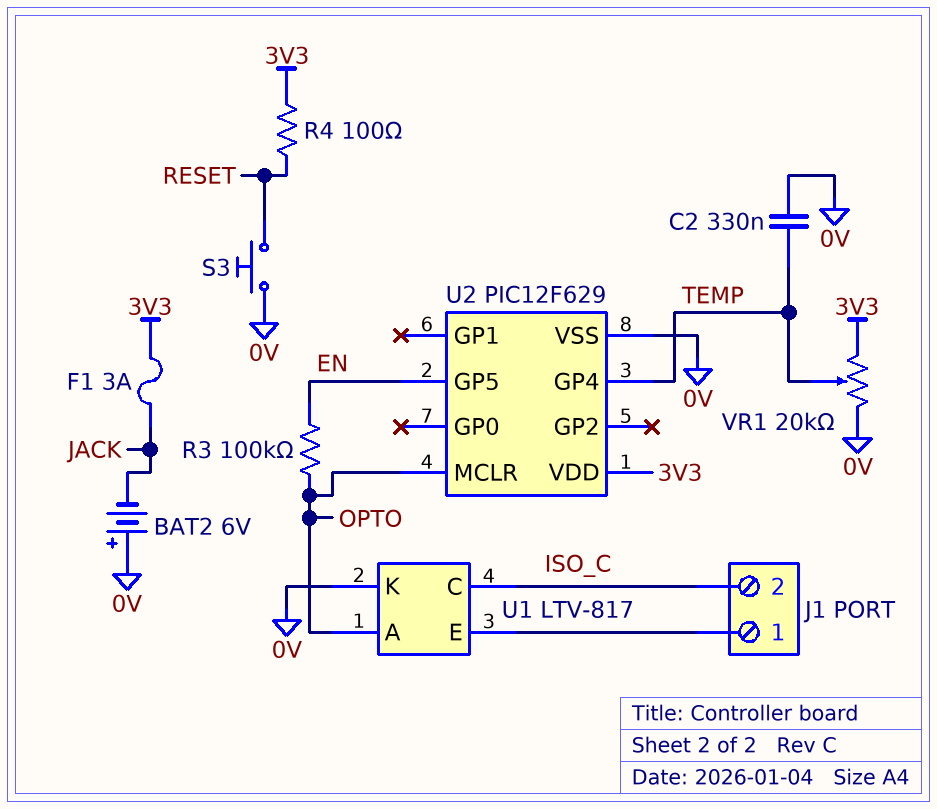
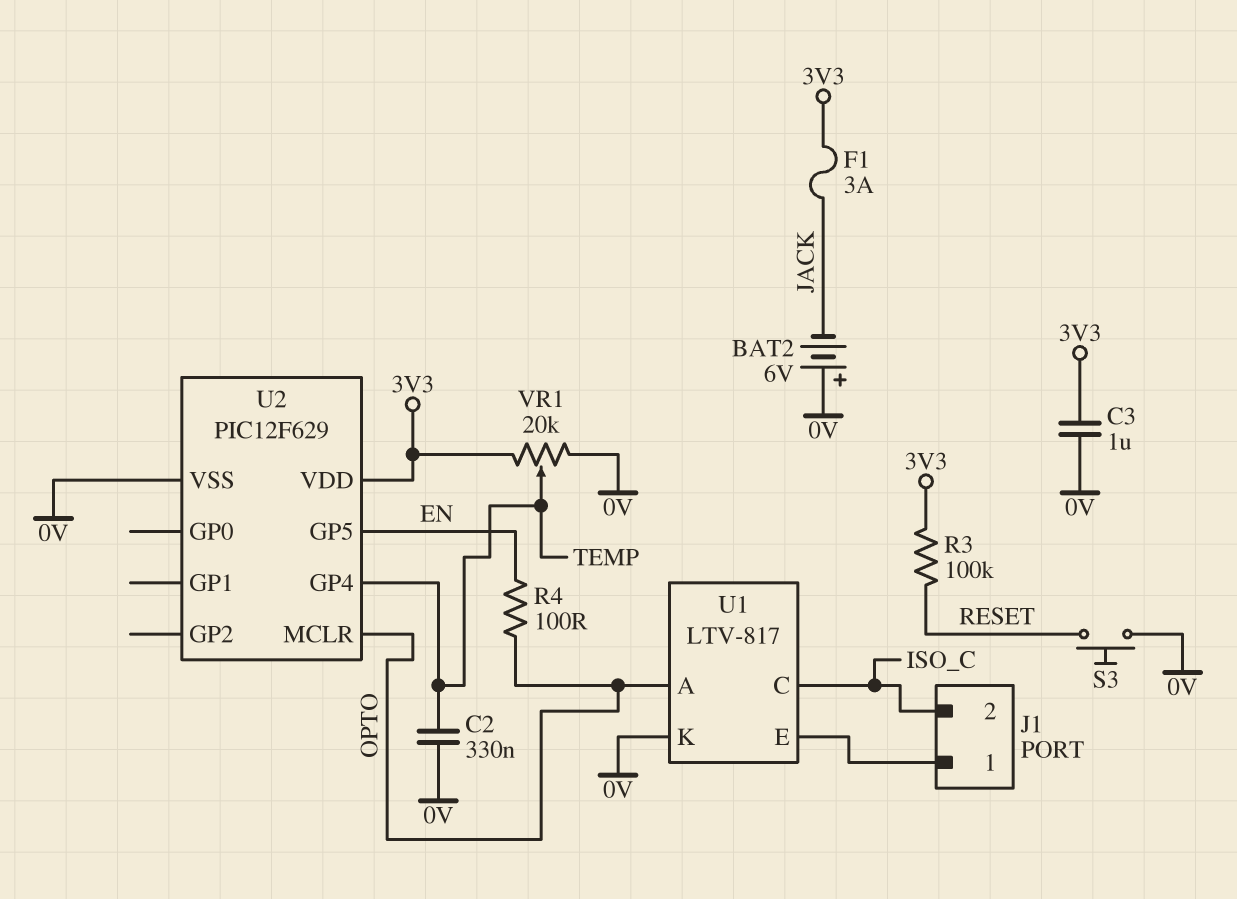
C3: none -> 1uF (0V, 3V3)
R3: 100k (EN, OPTO) -> 100k (3V3, RESET)
R4: 100 (3V3, RESET) -> 100 (EN, OPTO)

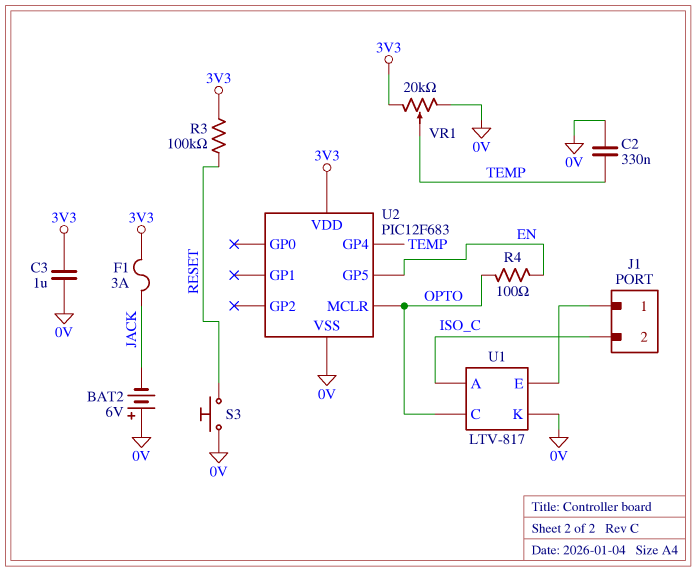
U1 pin A: OPTO -> ISO_C
U1 pin C: ISO_C -> OPTO
U2: PIC12F629 -> PIC12F683

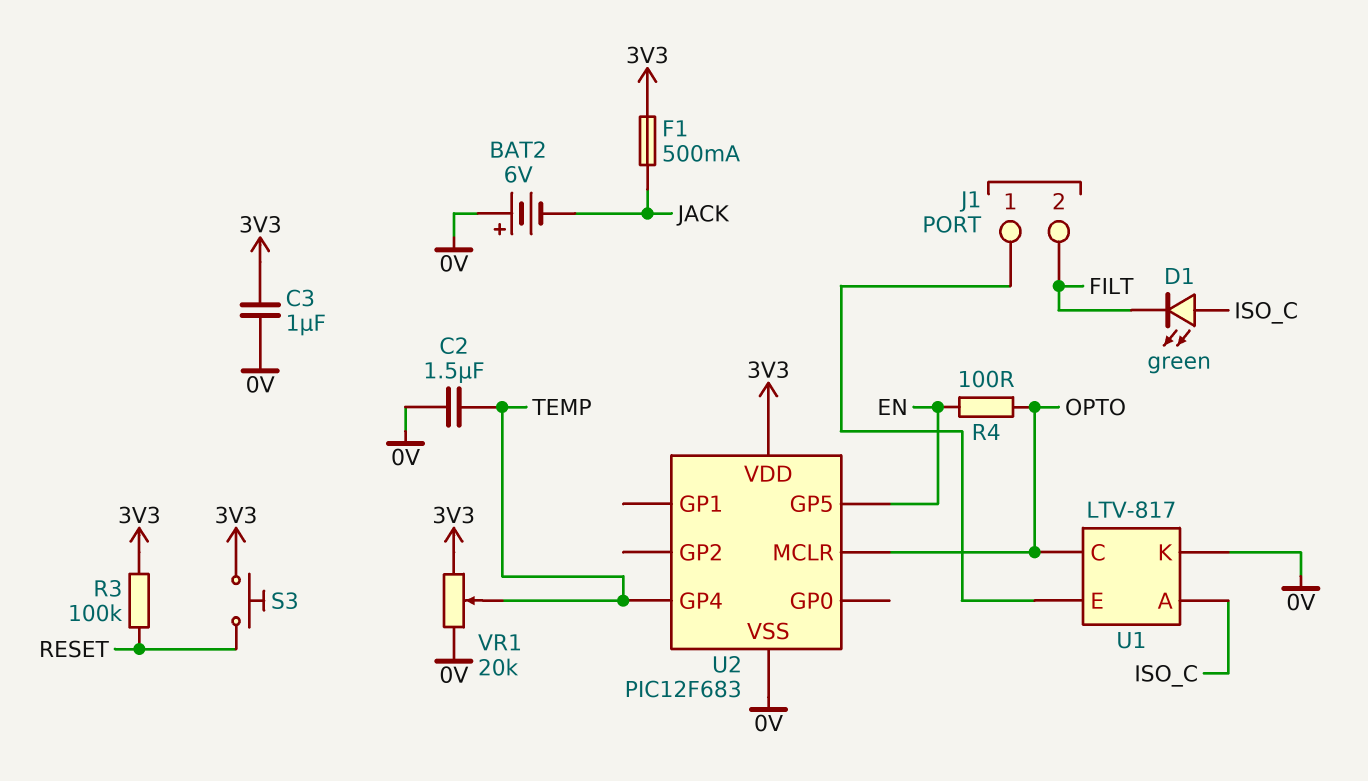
C2: 330nF (0V, TEMP) -> 1.5uF (0V, TEMP)
D1: none -> LED green (A ISO_C, K FILT)
F1: 3A (3V3, JACK) -> 500mA (3V3, JACK)
J1 pin 2: ISO_C -> FILT
S3: button (0V, RESET) -> button (3V3, RESET)

